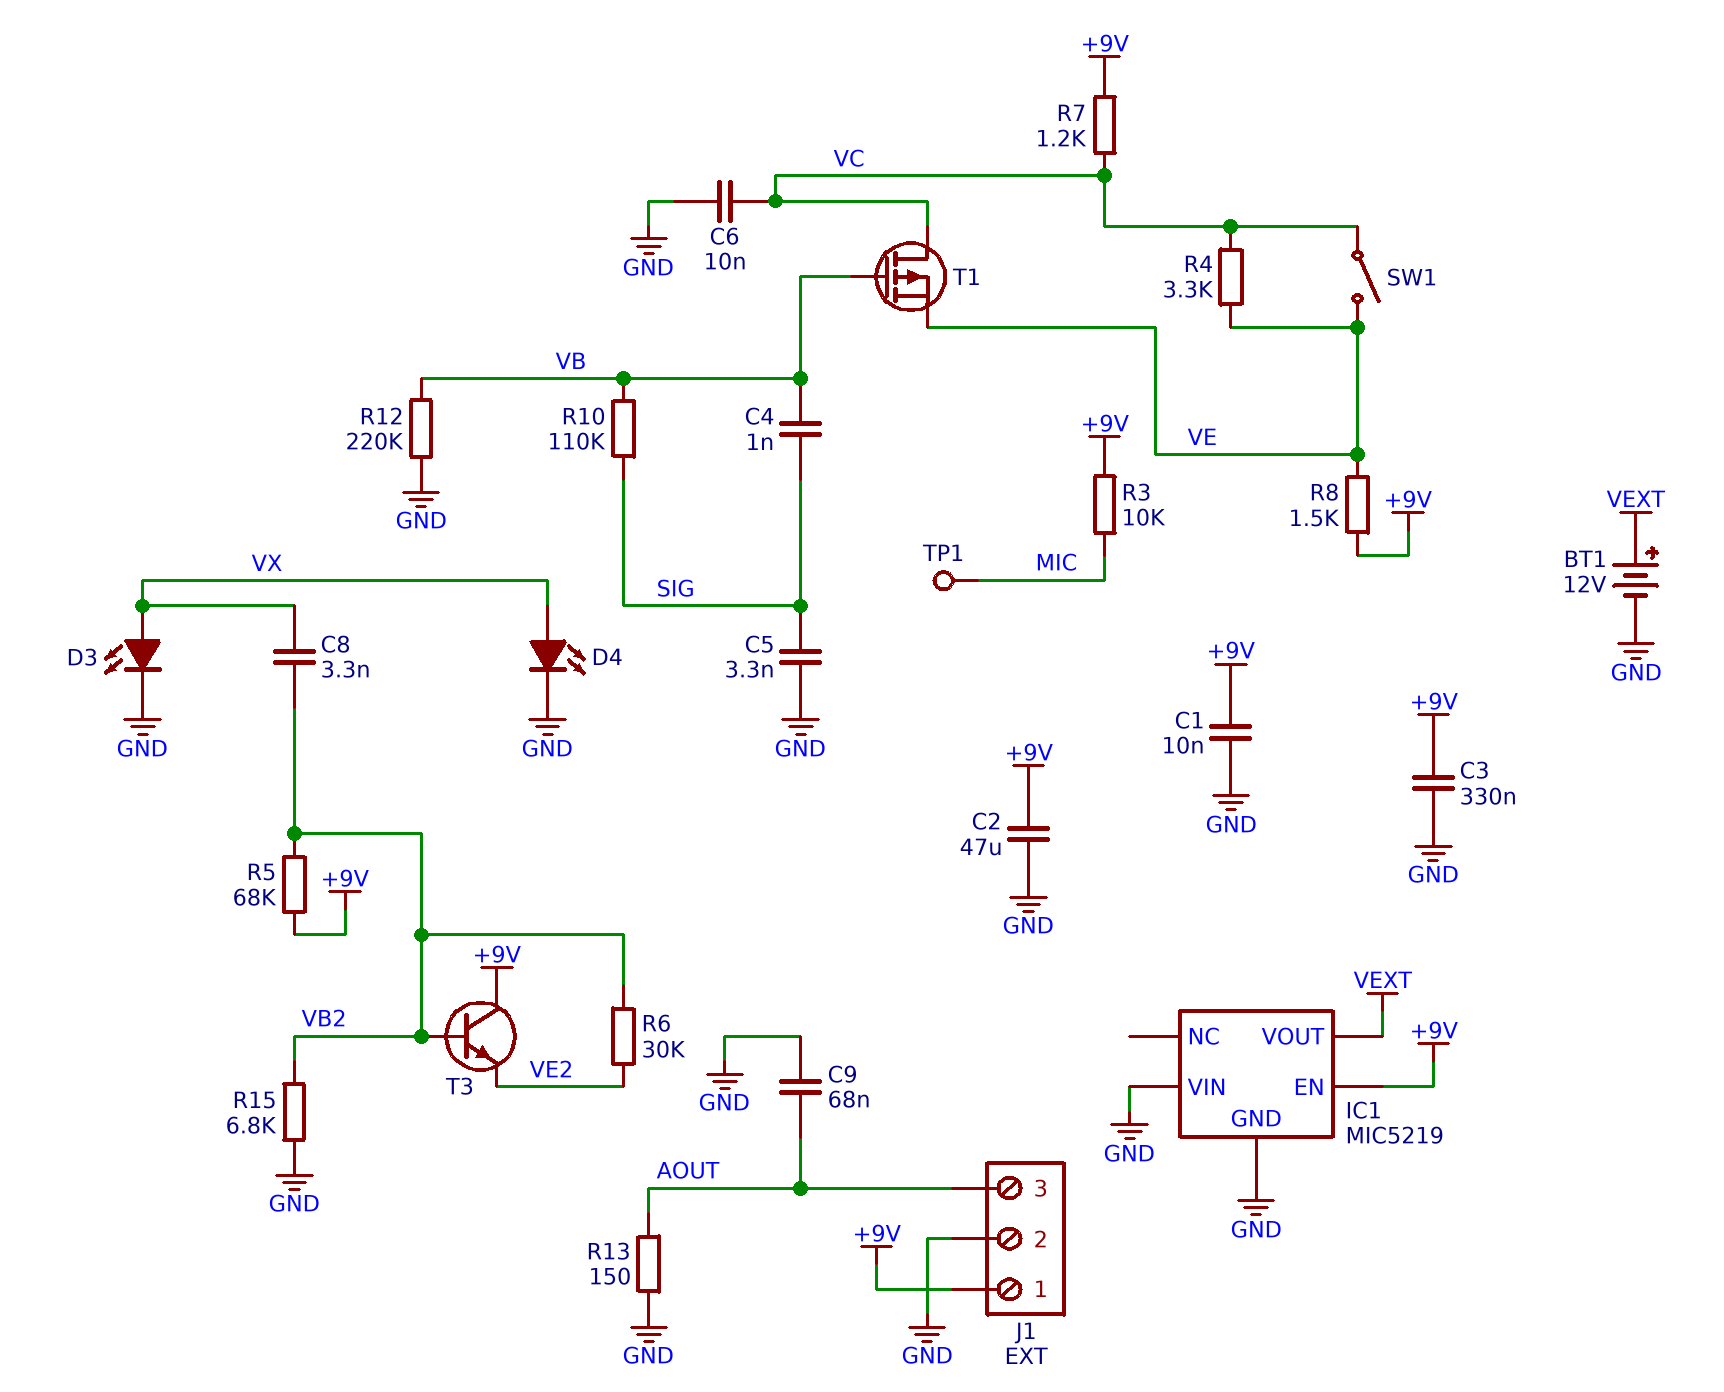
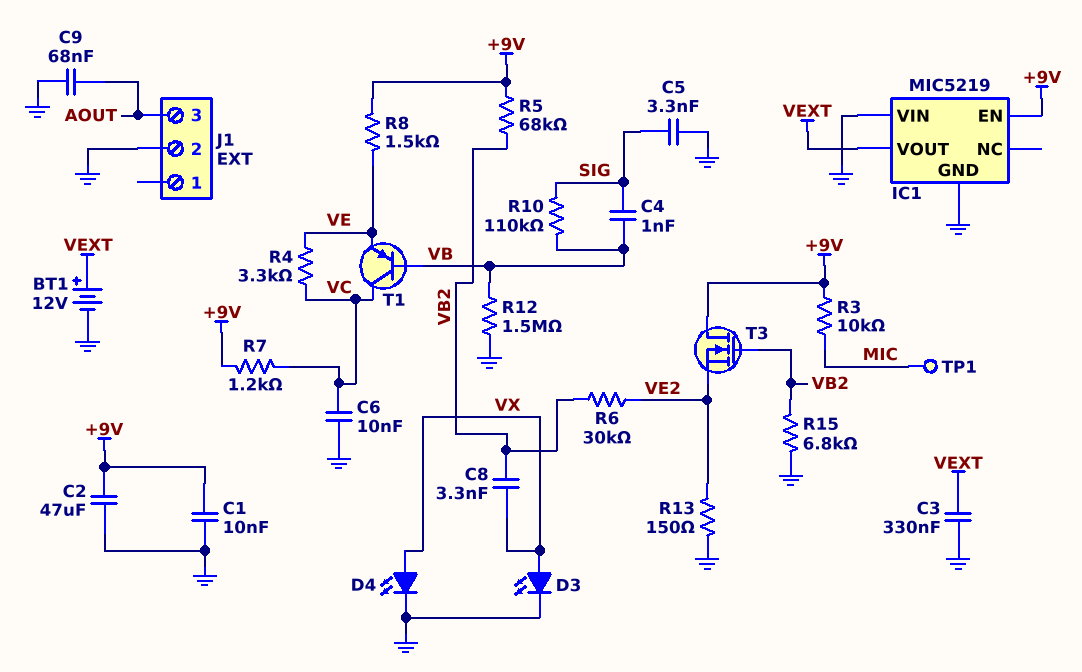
C3: 330nF (+9V, GND) -> 330nF (GND, VEXT)
J1 pin 1: +9V -> none
R12: 220k (GND, VB) -> 1.5M (GND, VB)
R13: 150 (AOUT, GND) -> 150 (GND, VE2)
SW1: switch (VC, VE) -> none
T1: PMOS (G VB, D VC, S VE) -> PNP (B VB, C VC, E VE)
T3: NPN (B VB2, C +9V, E VE2) -> NMOS (G VB2, D +9V, S VE2)

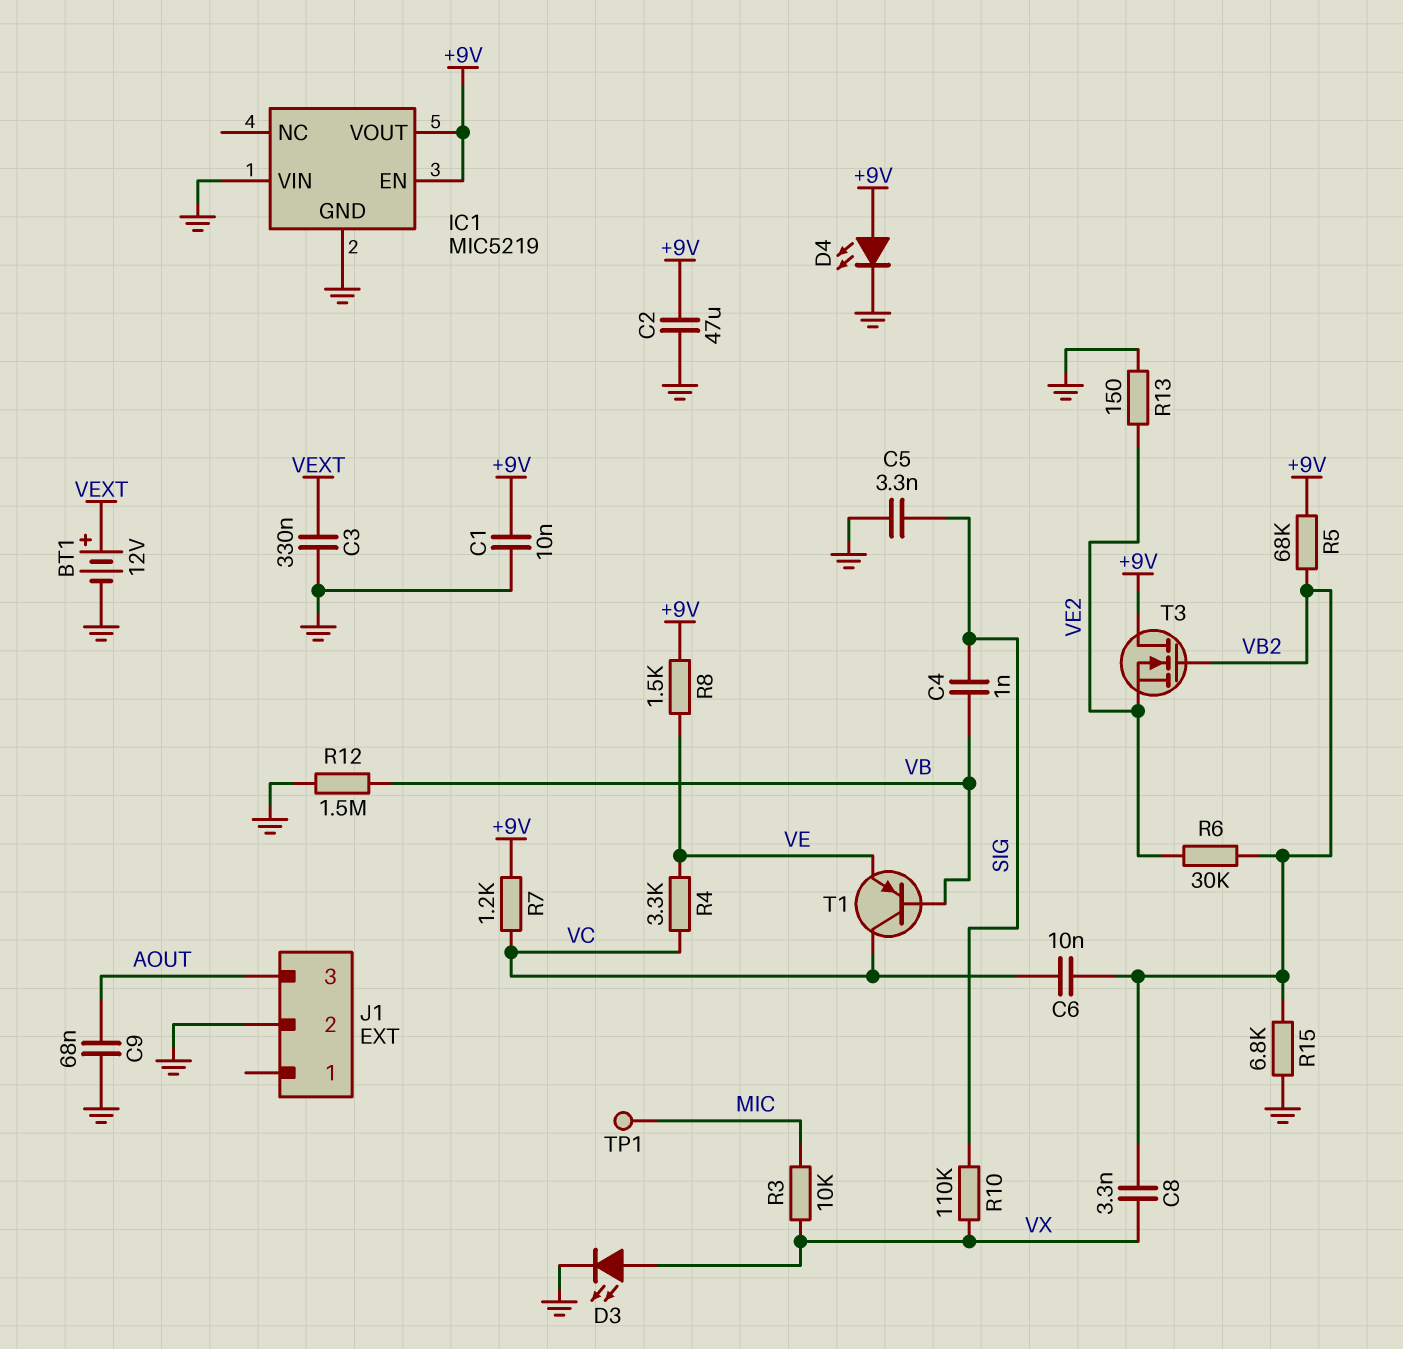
C6: 10nF (GND, VC) -> 10nF (VB2, VC)
D4: LED (A VX, K GND) -> LED (A +9V, K GND)
IC1 pin VOUT: VEXT -> +9V
R3: 10k (+9V, MIC) -> 10k (MIC, VX)
R10: 110k (SIG, VB) -> 110k (SIG, VX)

